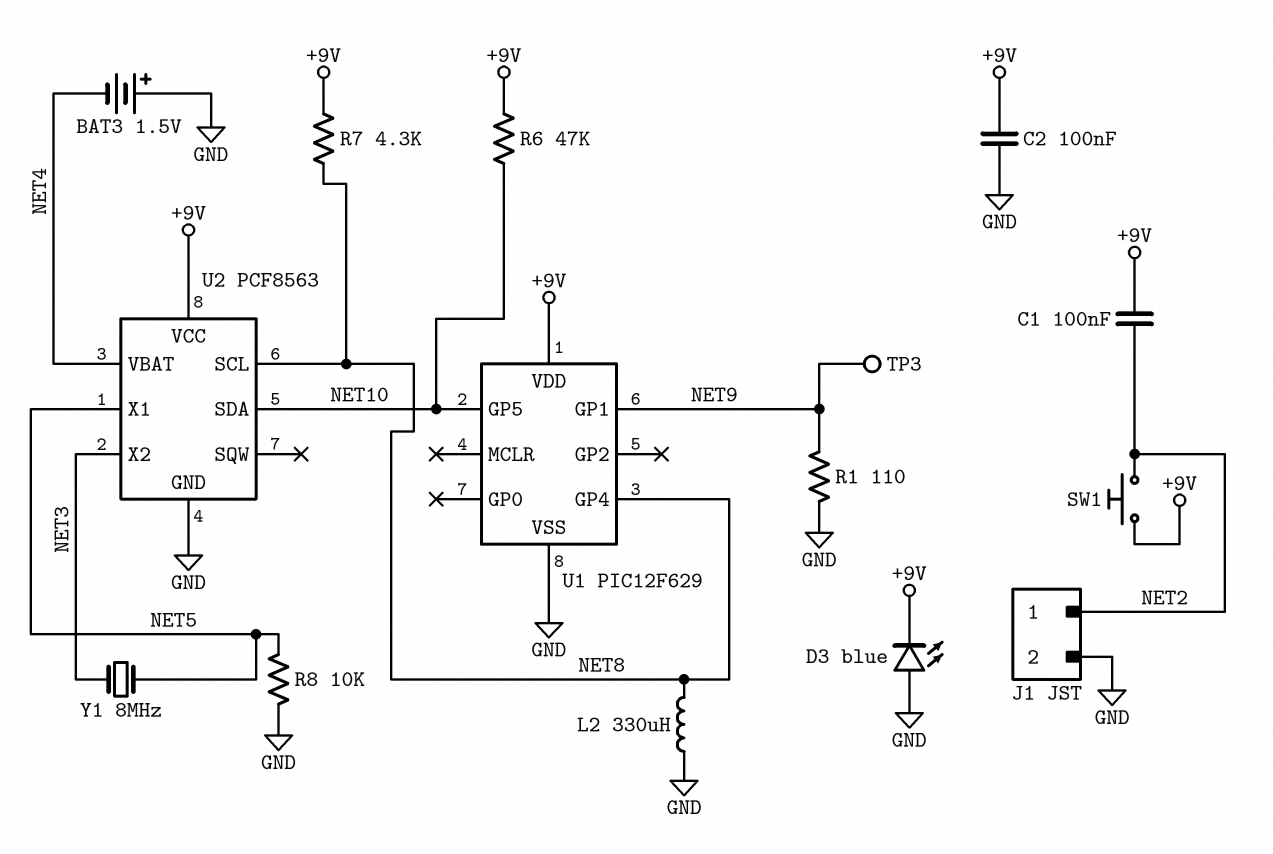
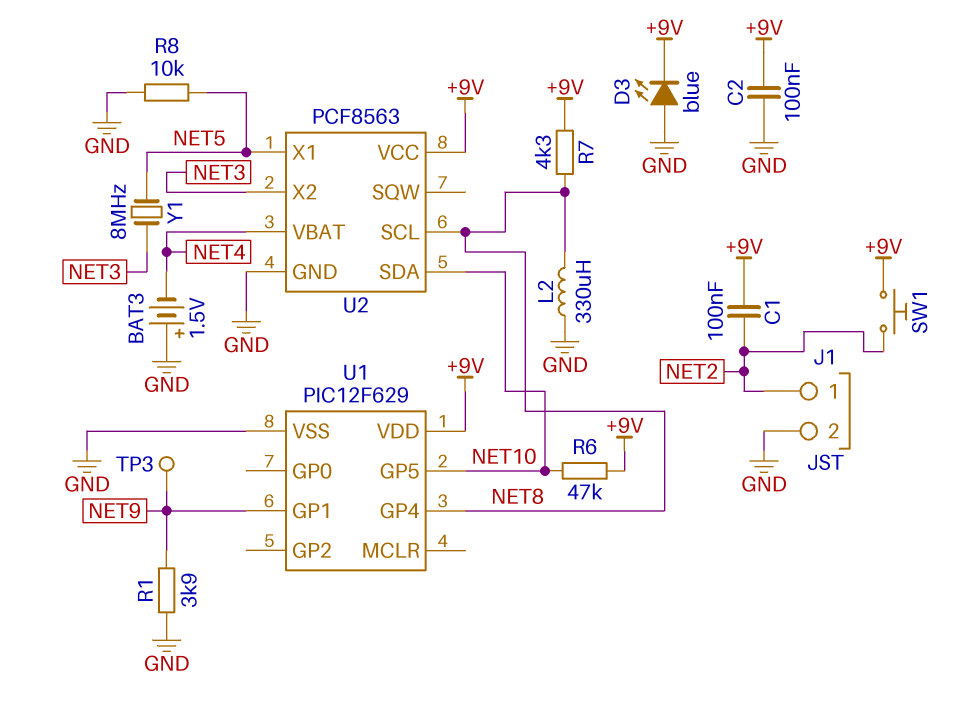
R1: 110 (GND, NET9) -> 3.9k (GND, NET9)

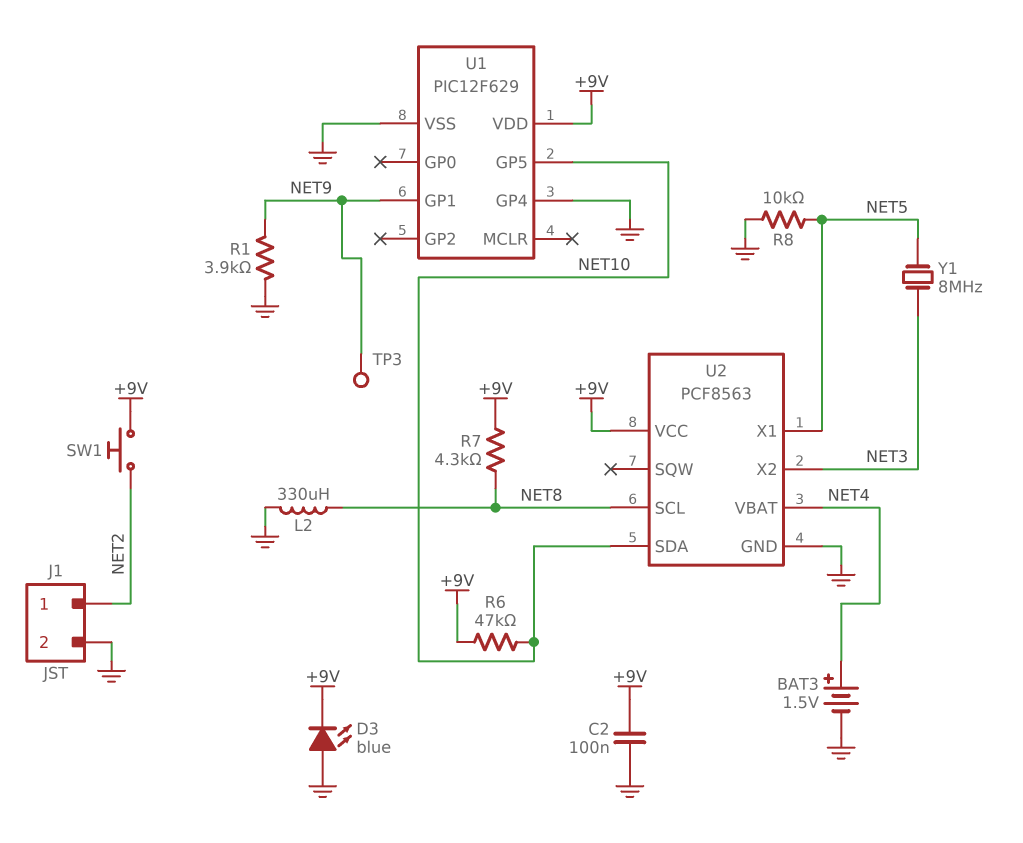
BAT3: 1.5V (plus GND, minus NET4) -> 1.5V (plus NET4, minus GND)
C1: 100nF (+9V, NET2) -> none
U1 pin GP4: NET8 -> GND

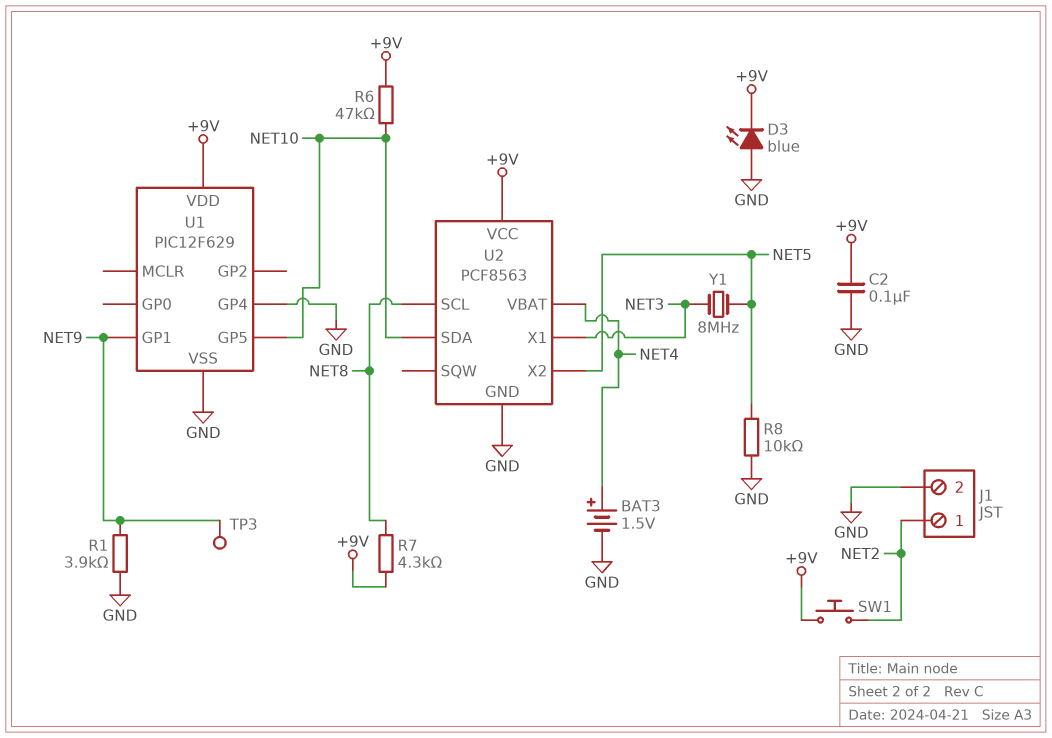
L2: 330uH (GND, NET8) -> none
U2 pin X1: NET5 -> NET3
U2 pin X2: NET3 -> NET5

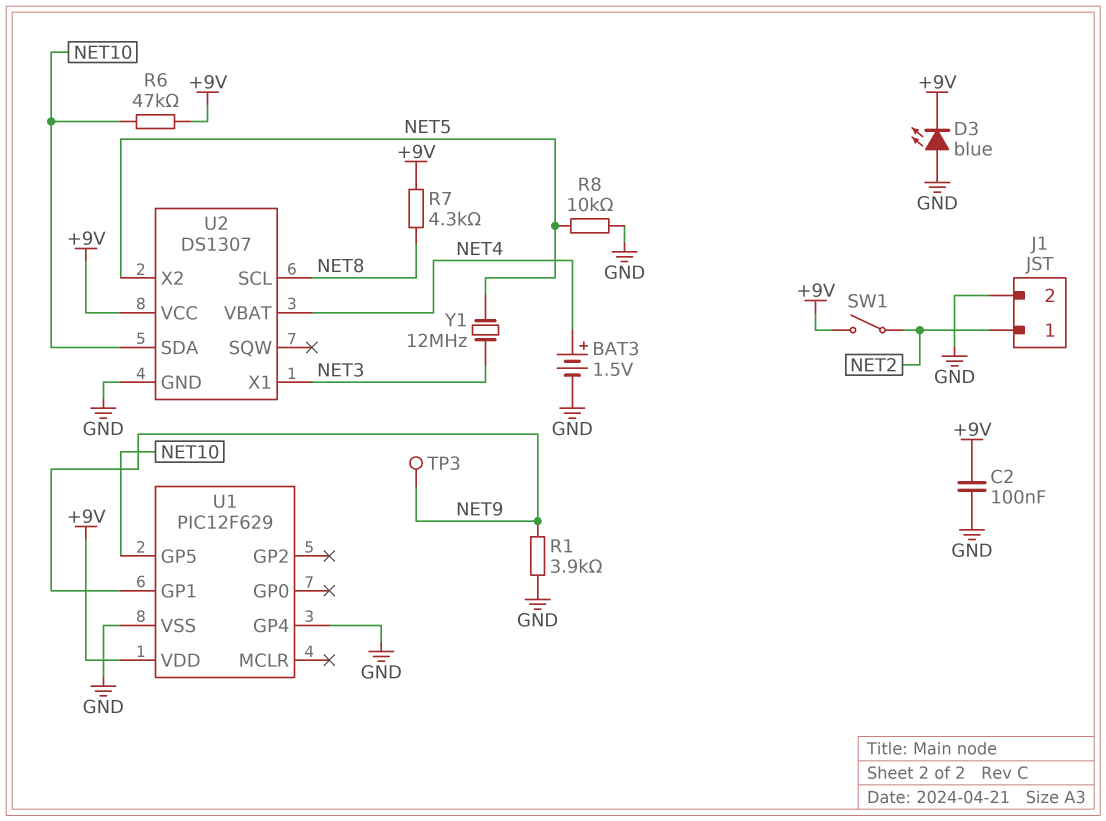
SW1: button (+9V, NET2) -> switch (+9V, NET2)
U2: PCF8563 -> DS1307
Y1: 8MHz (NET3, NET5) -> 12MHz (NET3, NET5)

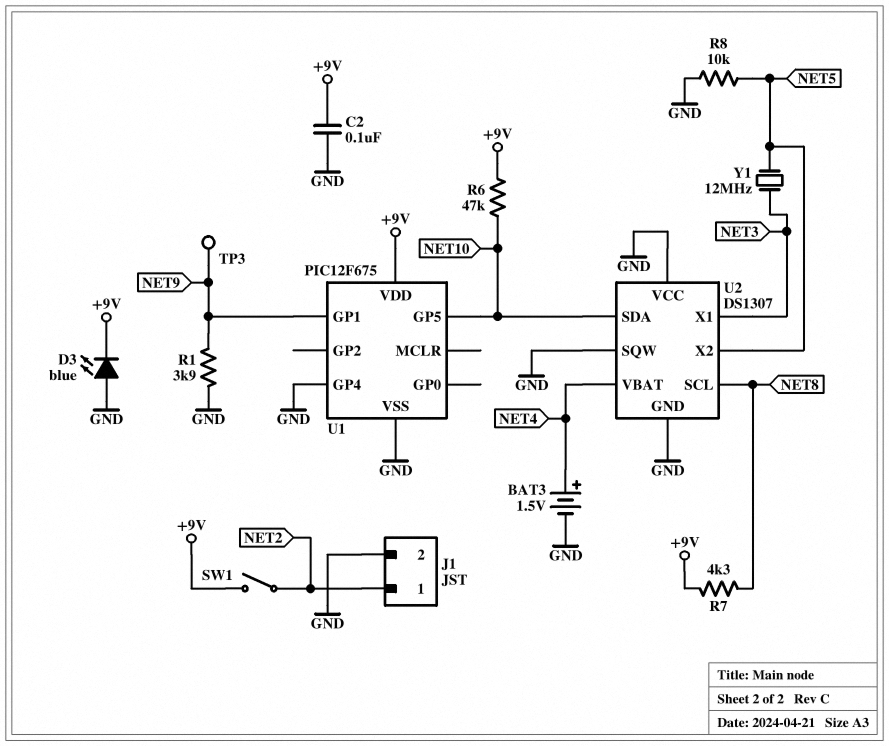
U1: PIC12F629 -> PIC12F675
U2 pin SQW: none -> GND
U2 pin VCC: +9V -> GND

